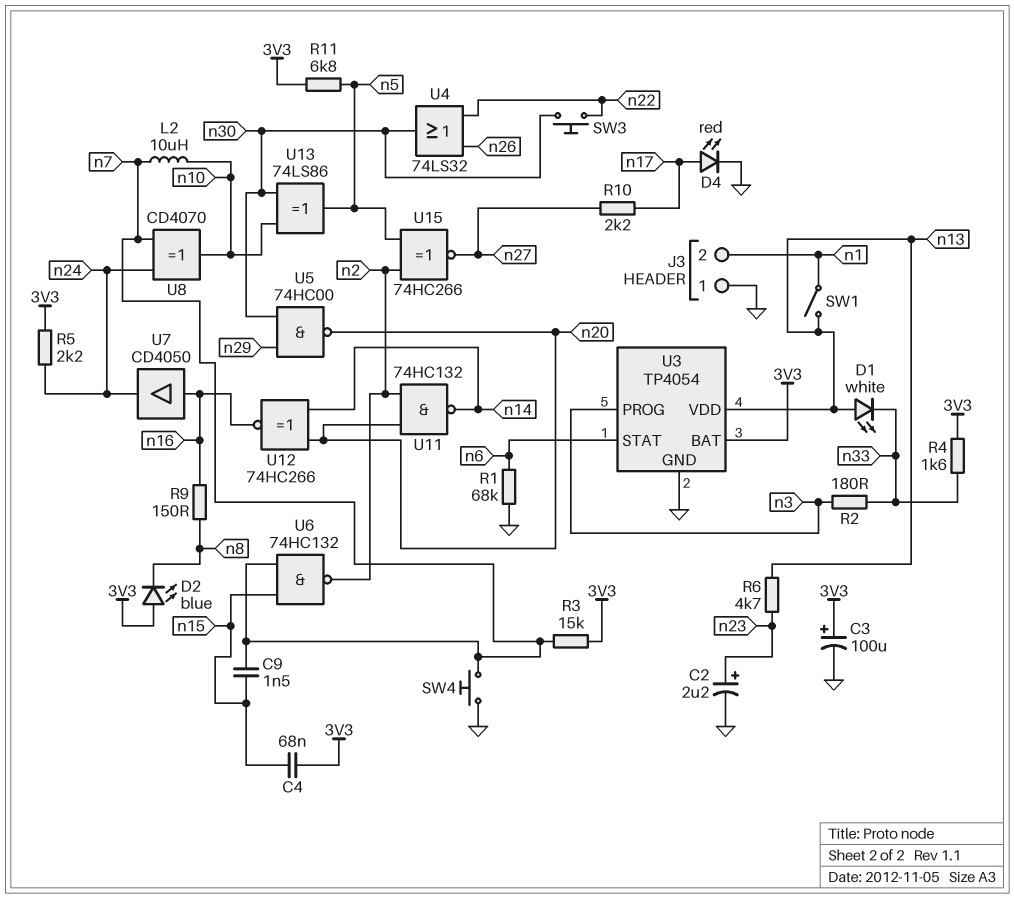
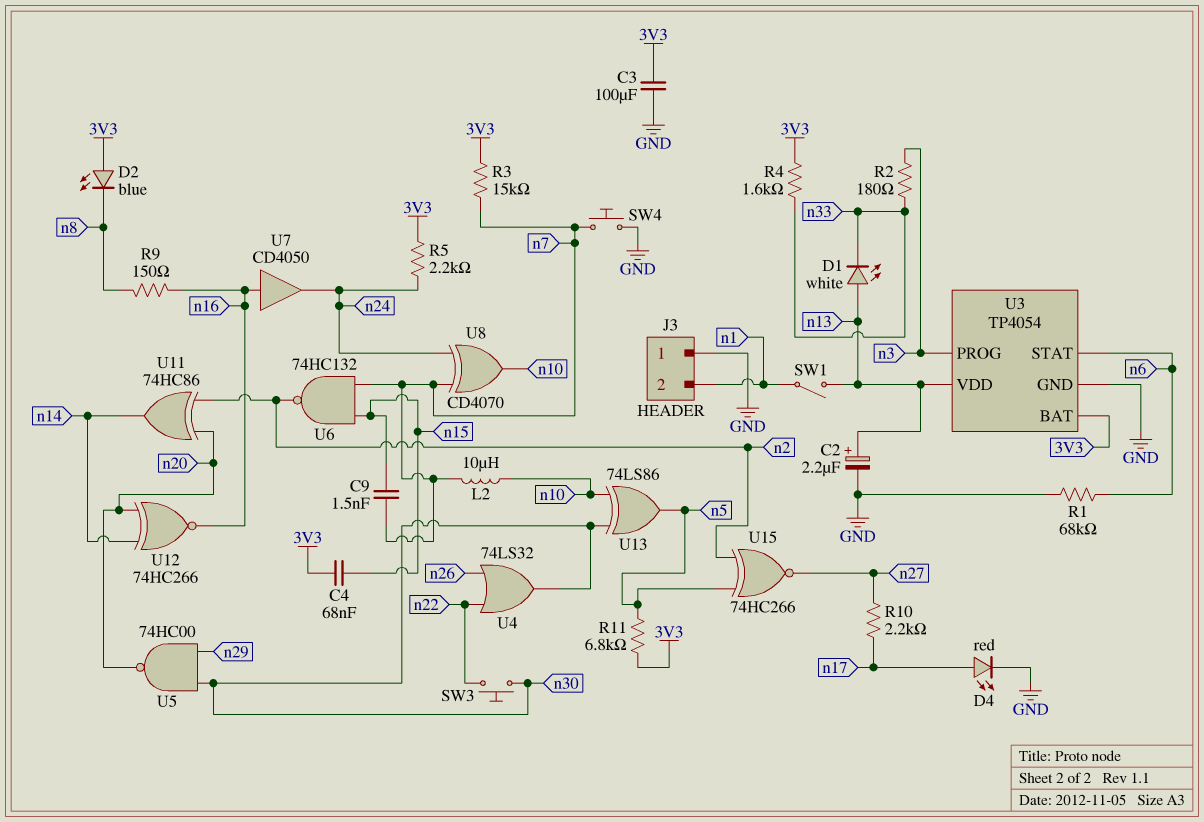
C2: 2.2uF (plus n23, minus GND) -> 2.2uF (plus n13, minus GND)
C3: 100uF (plus 3V3, minus GND) -> 100uF (3V3, GND)
R6: 4.7k (n13, n23) -> none
U11: NAND 74HC132 (in n2, in n20, out n14) -> XOR 74HC86 (in n2, in n20, out n14)

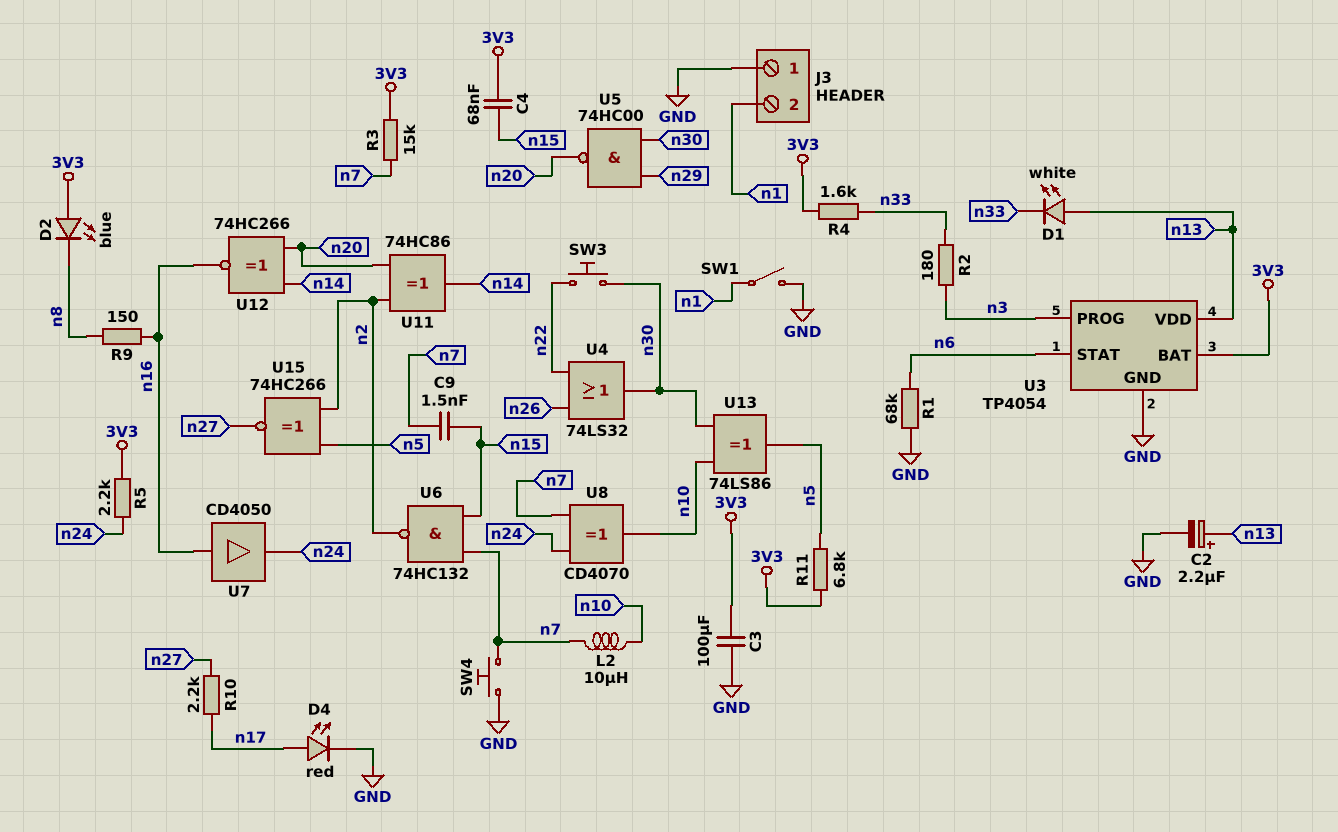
SW1: switch (n1, n13) -> switch (GND, n1)

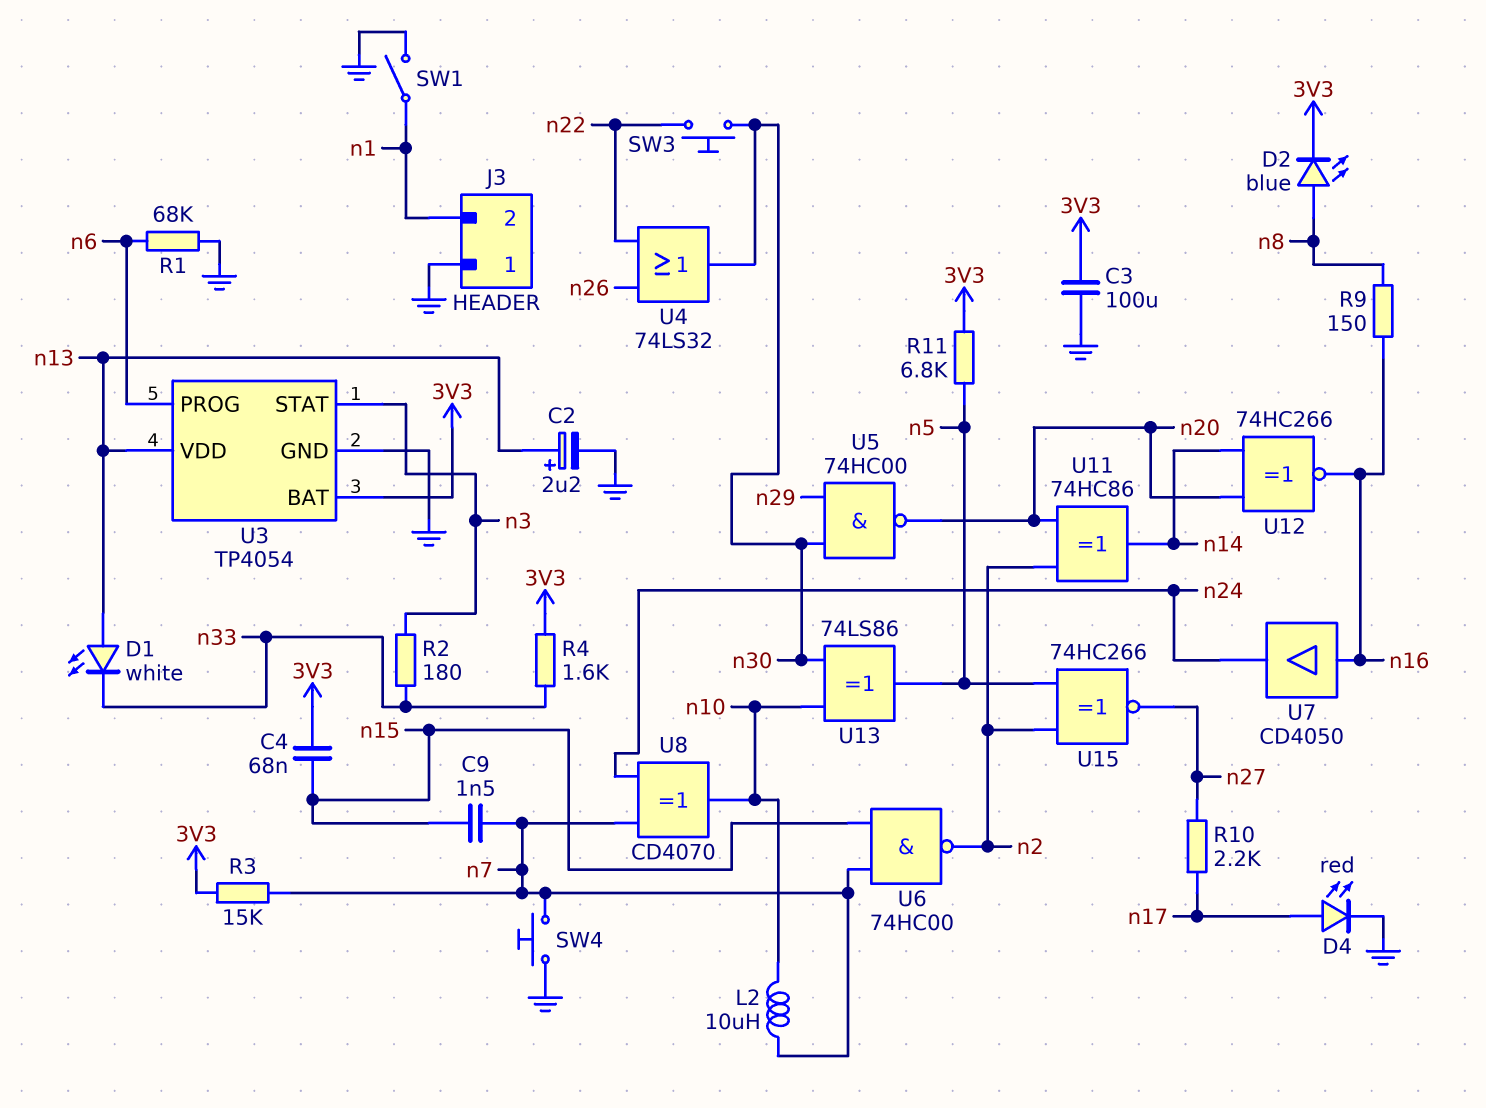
D2: LED blue (A 3V3, K n8) -> LED blue (A n8, K 3V3)
R5: 2.2k (3V3, n24) -> none
U3 pin PROG: n3 -> n6
U3 pin STAT: n6 -> n3
U6: NAND 74HC132 (in n7, in n15, out n2) -> NAND 74HC00 (in n7, in n15, out n2)

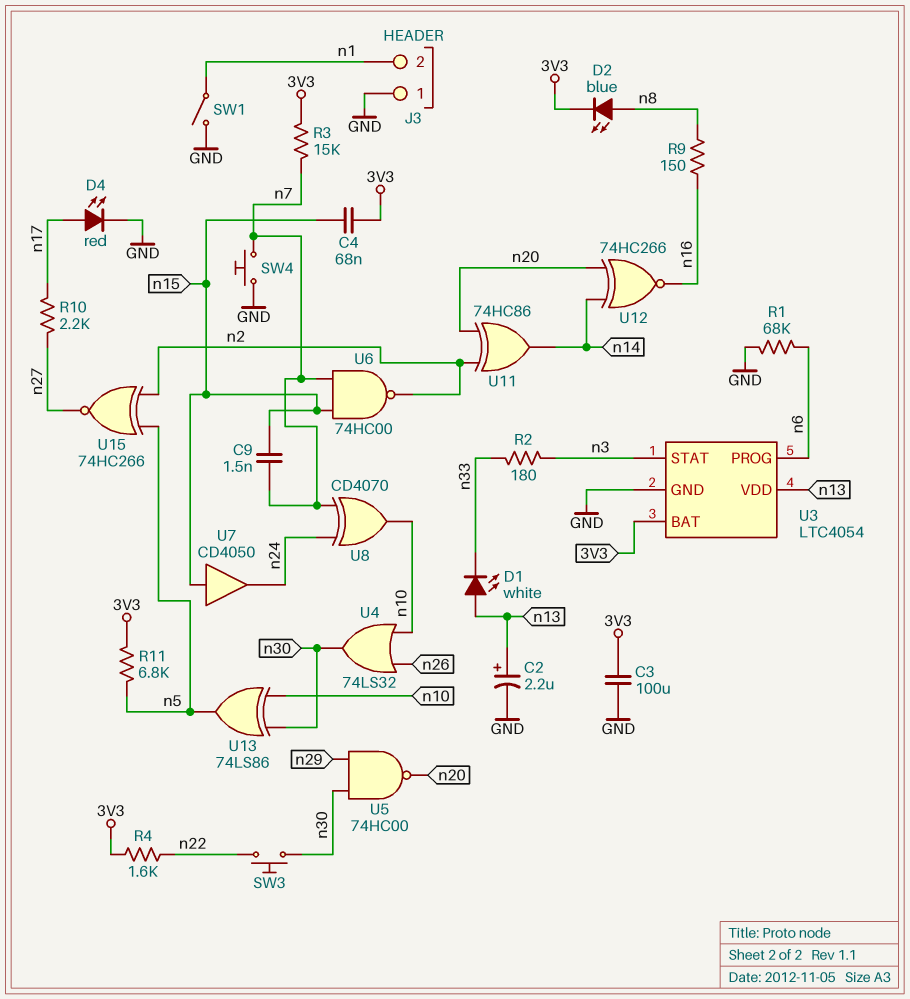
L2: 10uH (n7, n10) -> none
R4: 1.6k (3V3, n33) -> 1.6k (3V3, n22)
U3: TP4054 -> LTC4054
U4: OR 74LS32 (in n22, in n26, out n30) -> OR 74LS32 (in n10, in n26, out n30)
U7: buffer CD4050 (in n16, out n24) -> buffer CD4050 (in n15, out n24)

